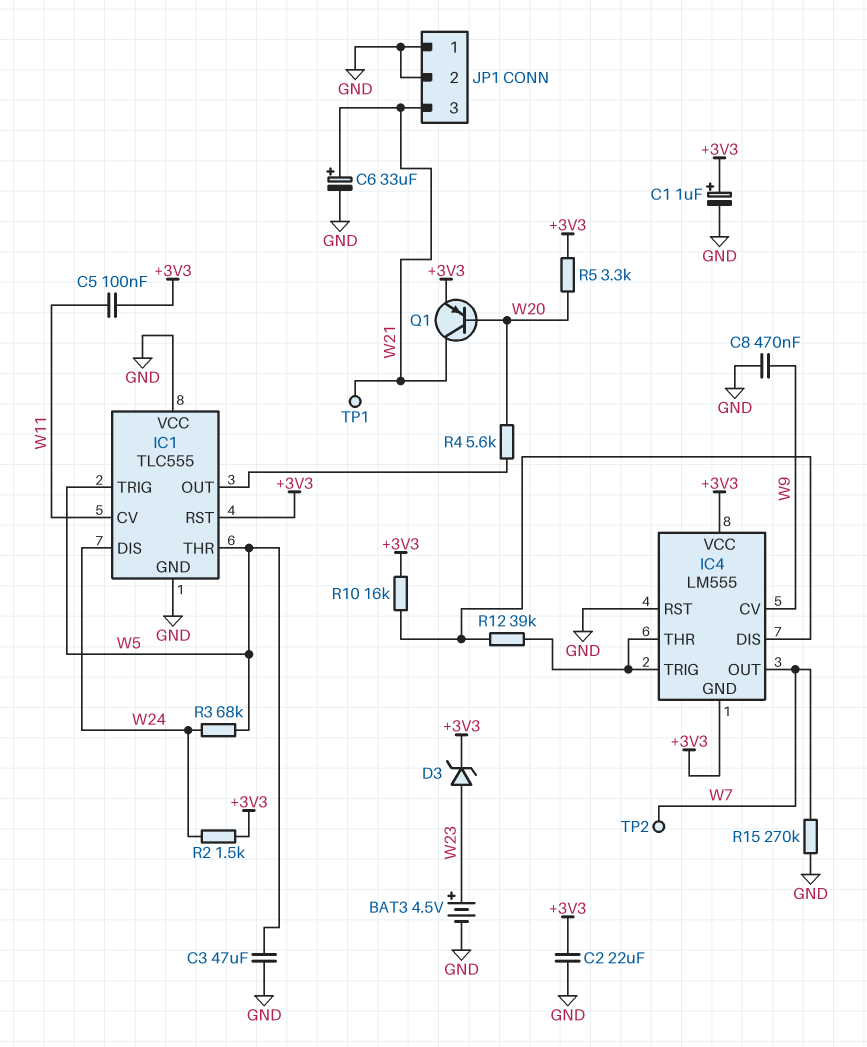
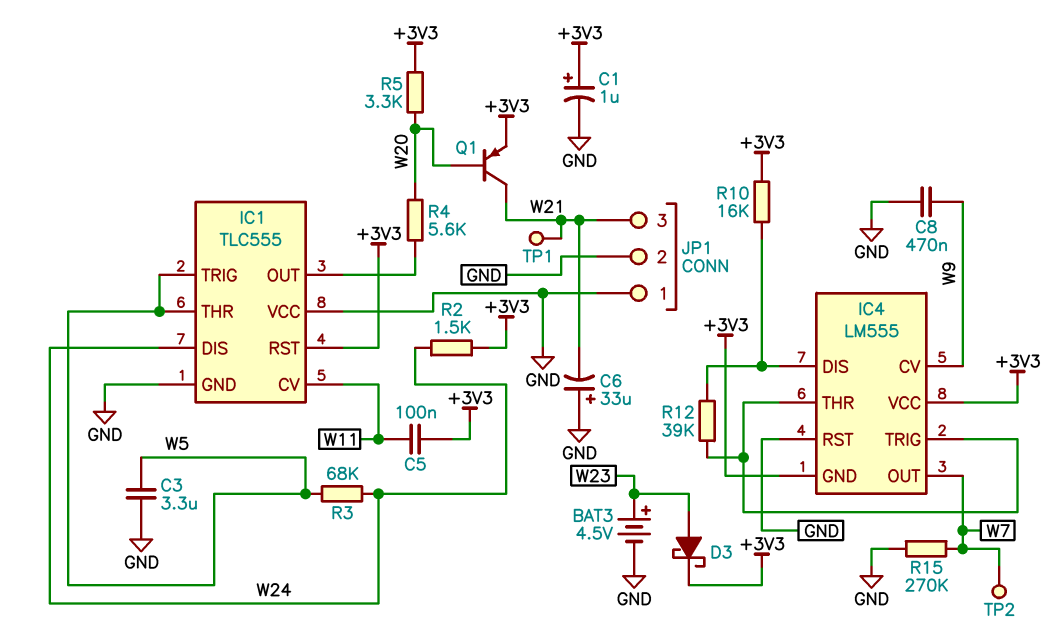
C2: 22uF (+3V3, GND) -> none
C3: 47uF (GND, W5) -> 3.3uF (GND, W5)
C6: 33uF (plus W21, minus GND) -> 33uF (plus GND, minus W21)
D3: zener (A W23, K +3V3) -> schottky (A W23, K +3V3)

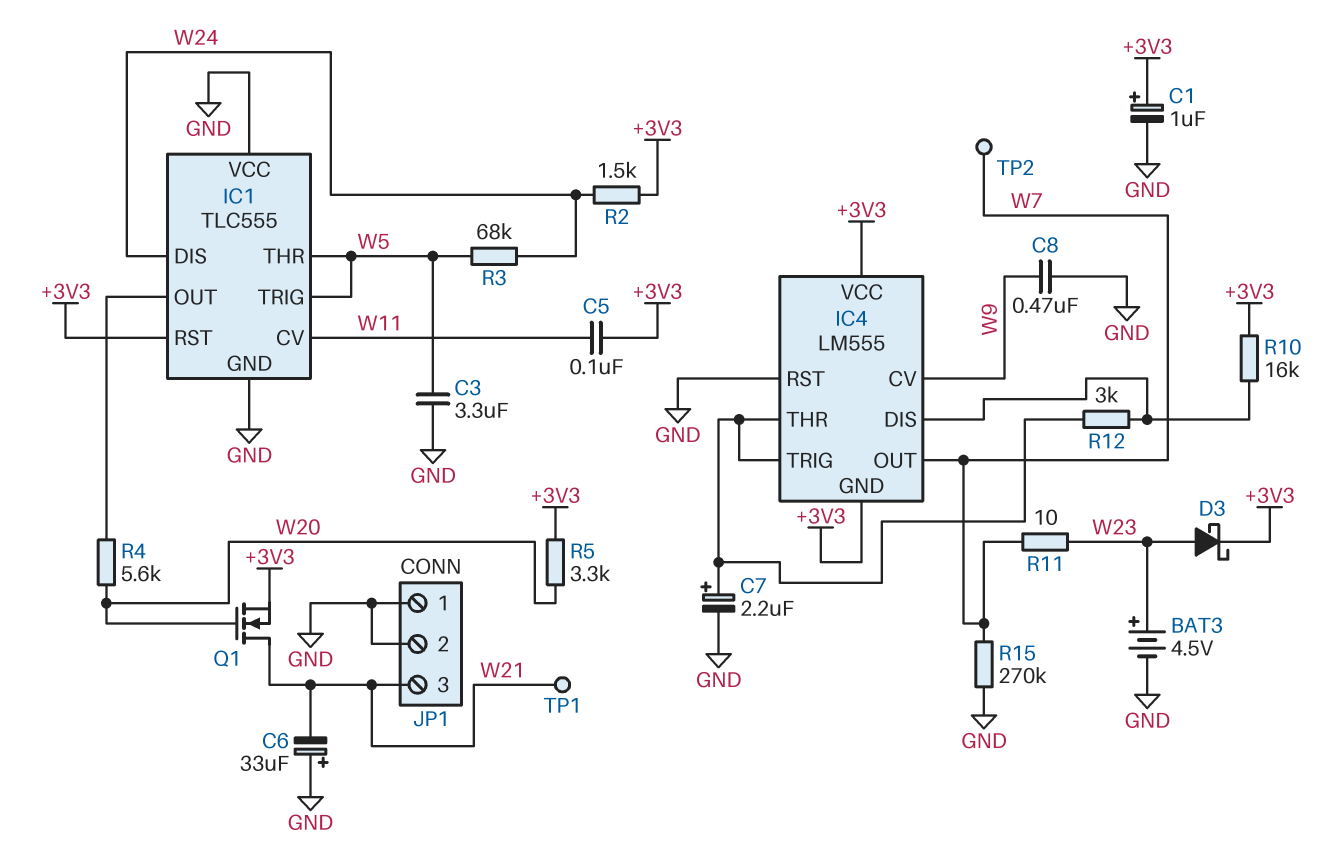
C7: none -> 2.2uF (plus IC4/THR, minus GND)
Q1: PNP (B W20, C W21, E +3V3) -> NMOS (G W20, D W21, S +3V3)
R11: none -> 10 (W7, W23)
R12: 39k (IC4/DIS, IC4/THR) -> 3k (IC4/DIS, IC4/THR)

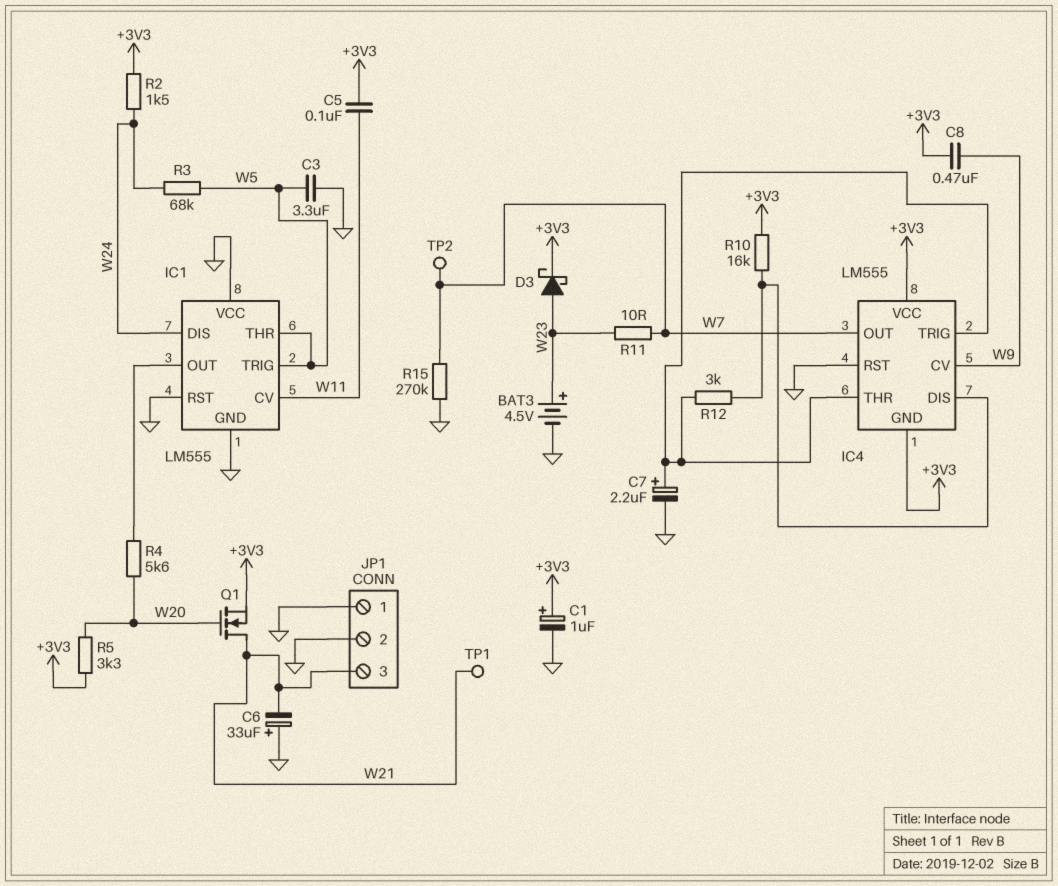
C8: 470nF (GND, W9) -> 470nF (+3V3, W9)
IC1: TLC555 -> LM555
IC1 pin RST: +3V3 -> GND

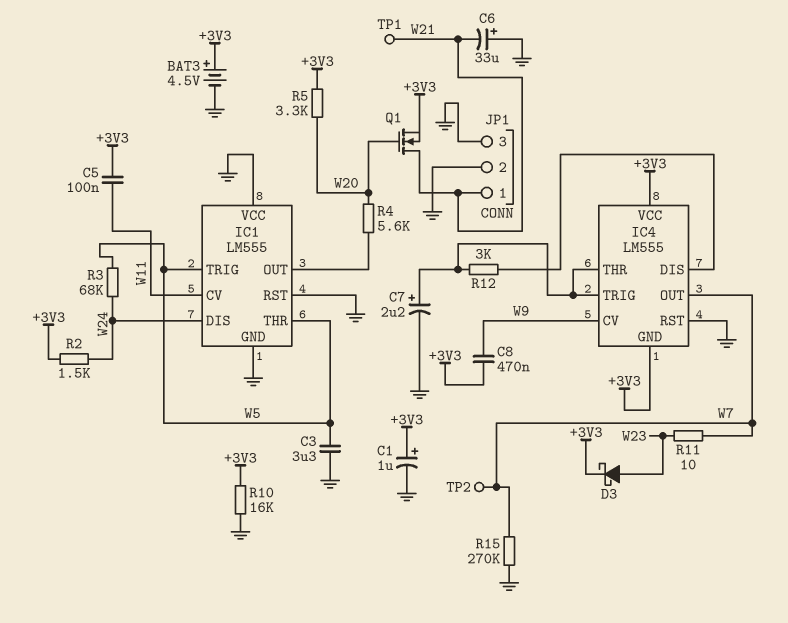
BAT3: 4.5V (plus W23, minus GND) -> 4.5V (plus +3V3, minus GND)
JP1 pin 1: GND -> W21
JP1 pin 3: W21 -> GND
R10: 16k (+3V3, IC4/DIS) -> 16k (+3V3, GND)

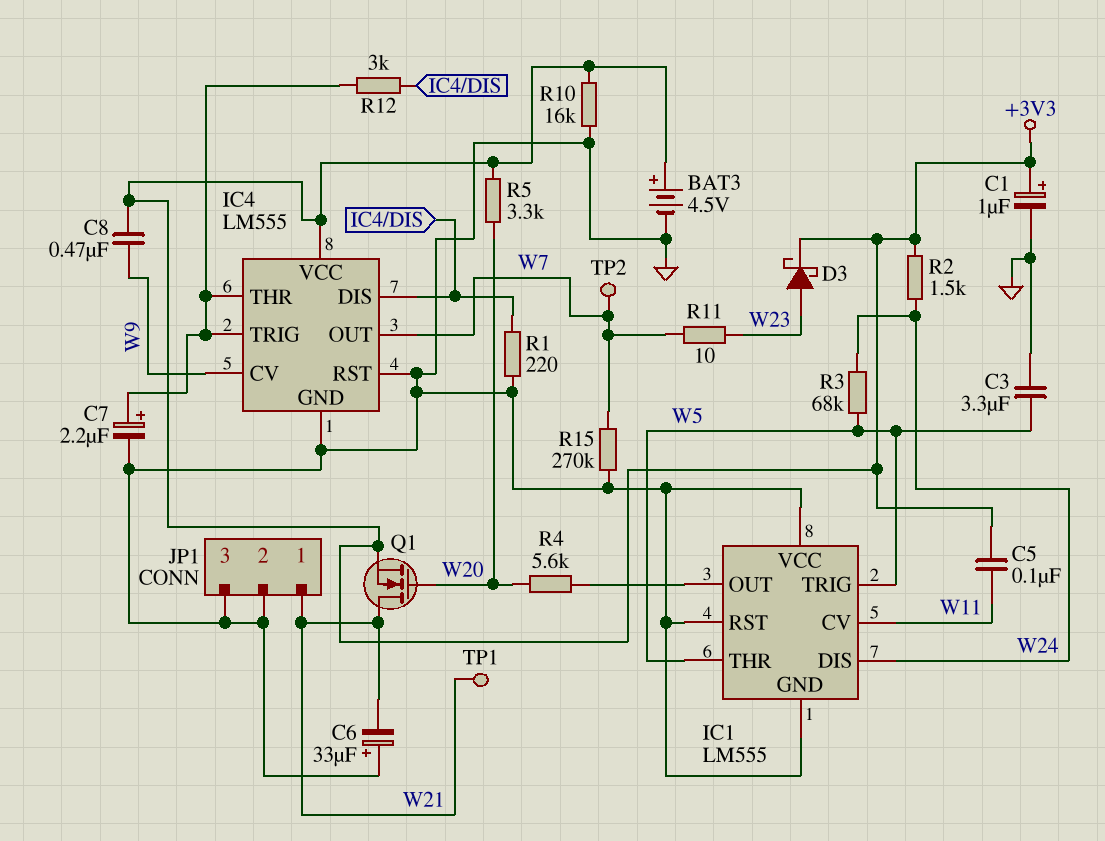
IC4 pin GND: +3V3 -> GND
R1: none -> 220 (GND, IC4/DIS)

